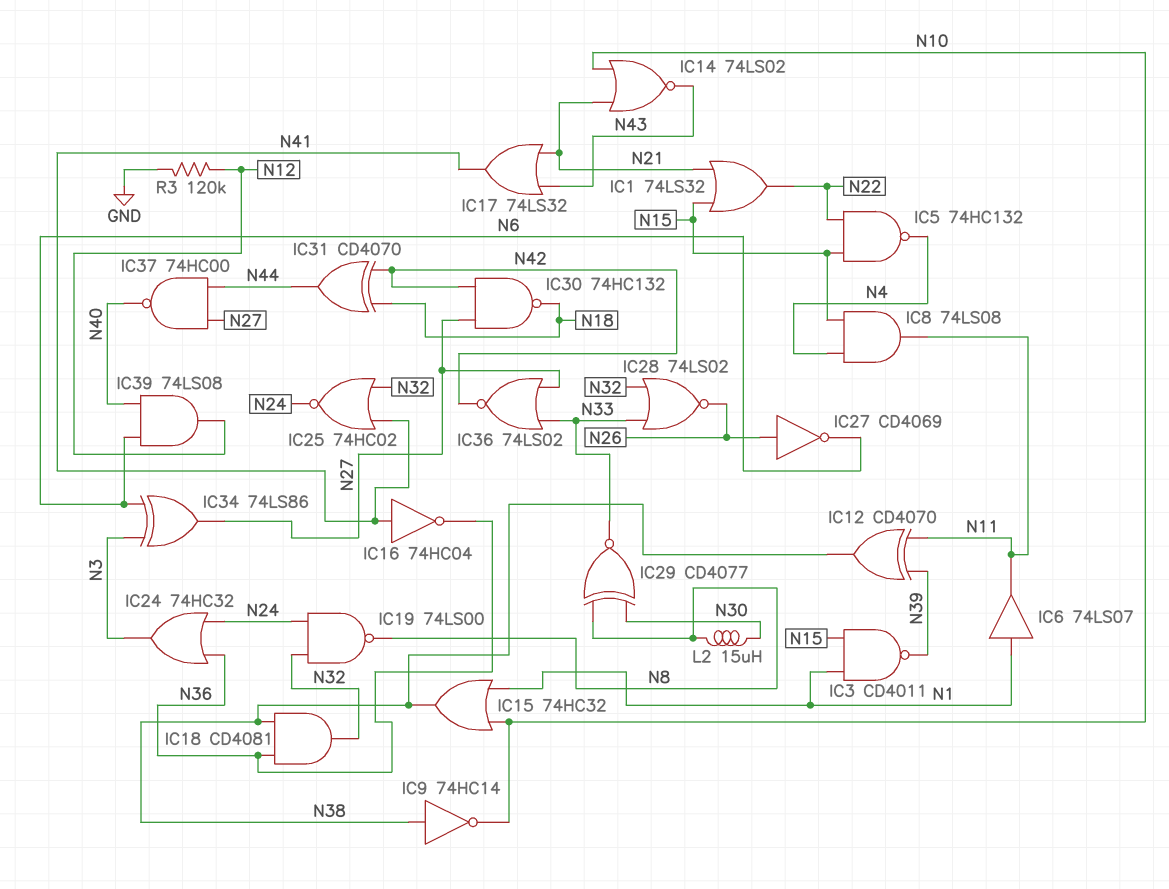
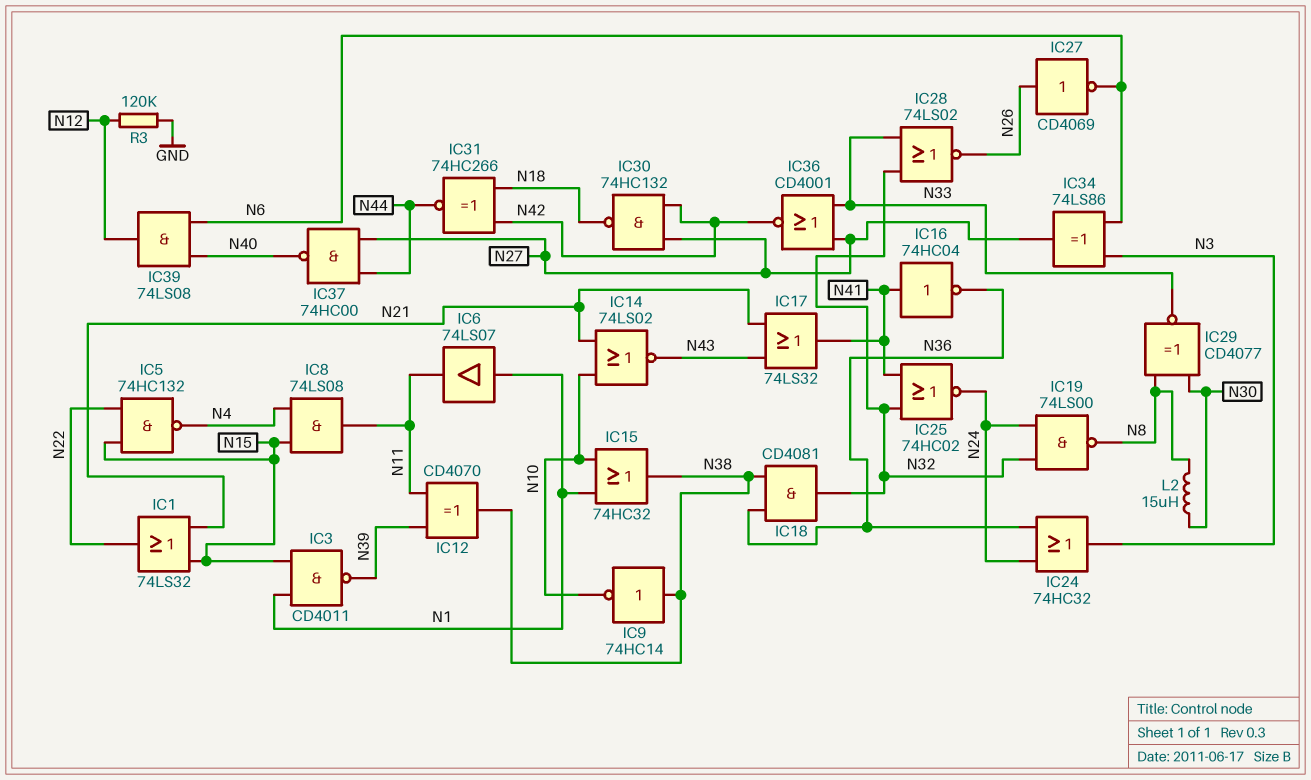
IC31: XOR CD4070 (in N18, in N42, out N44) -> XNOR 74HC266 (in N18, in N42, out N44)
IC36: NOR 74LS02 (in N27, in N33, out N42) -> NOR CD4001 (in N27, in N33, out N42)

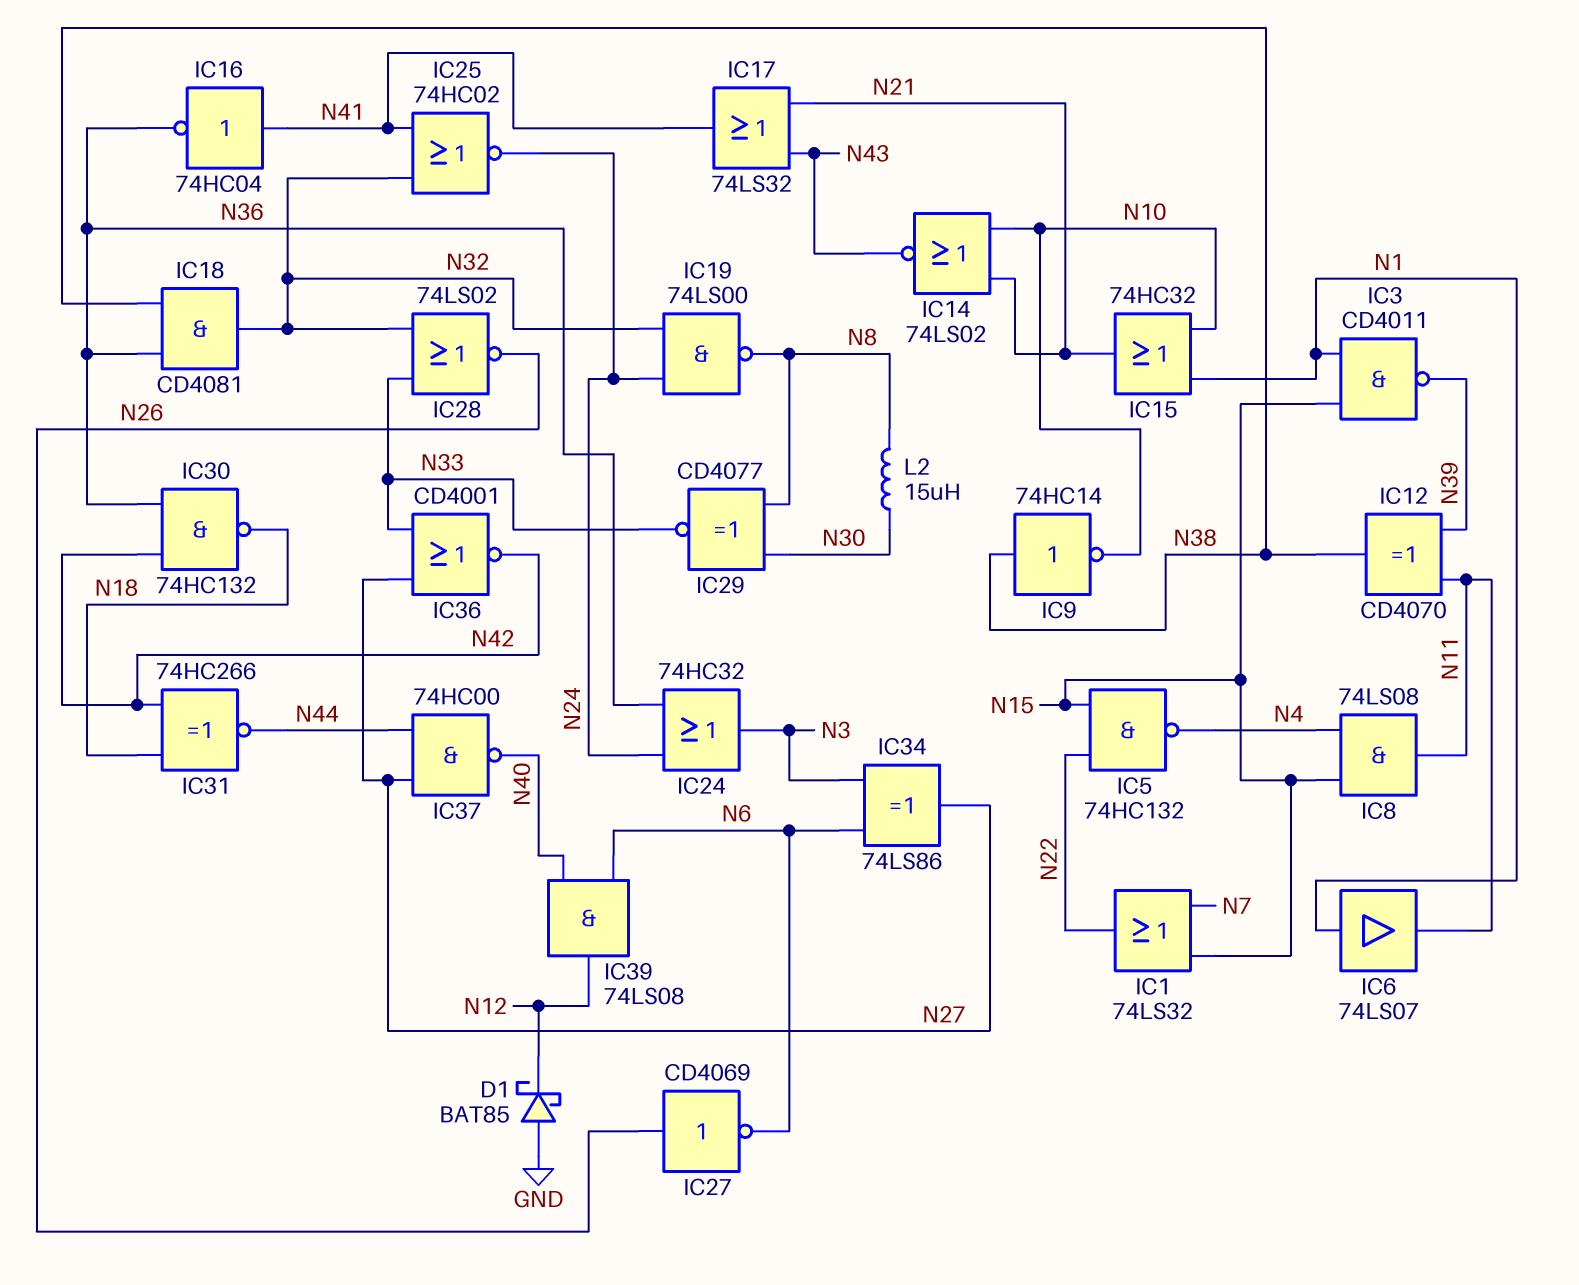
D1: none -> schottky BAT85 (A GND, K N12)
IC1: OR 74LS32 (in N15, in N21, out N22) -> OR 74LS32 (in N7, in N15, out N22)
IC15: OR 74HC32 (in N1, in N10, out N38) -> OR 74HC32 (in N1, in N10, out N21)
IC30: NAND 74HC132 (in N27, in N42, out N18) -> NAND 74HC132 (in N36, in N42, out N18)
R3: 120k (GND, N12) -> none

